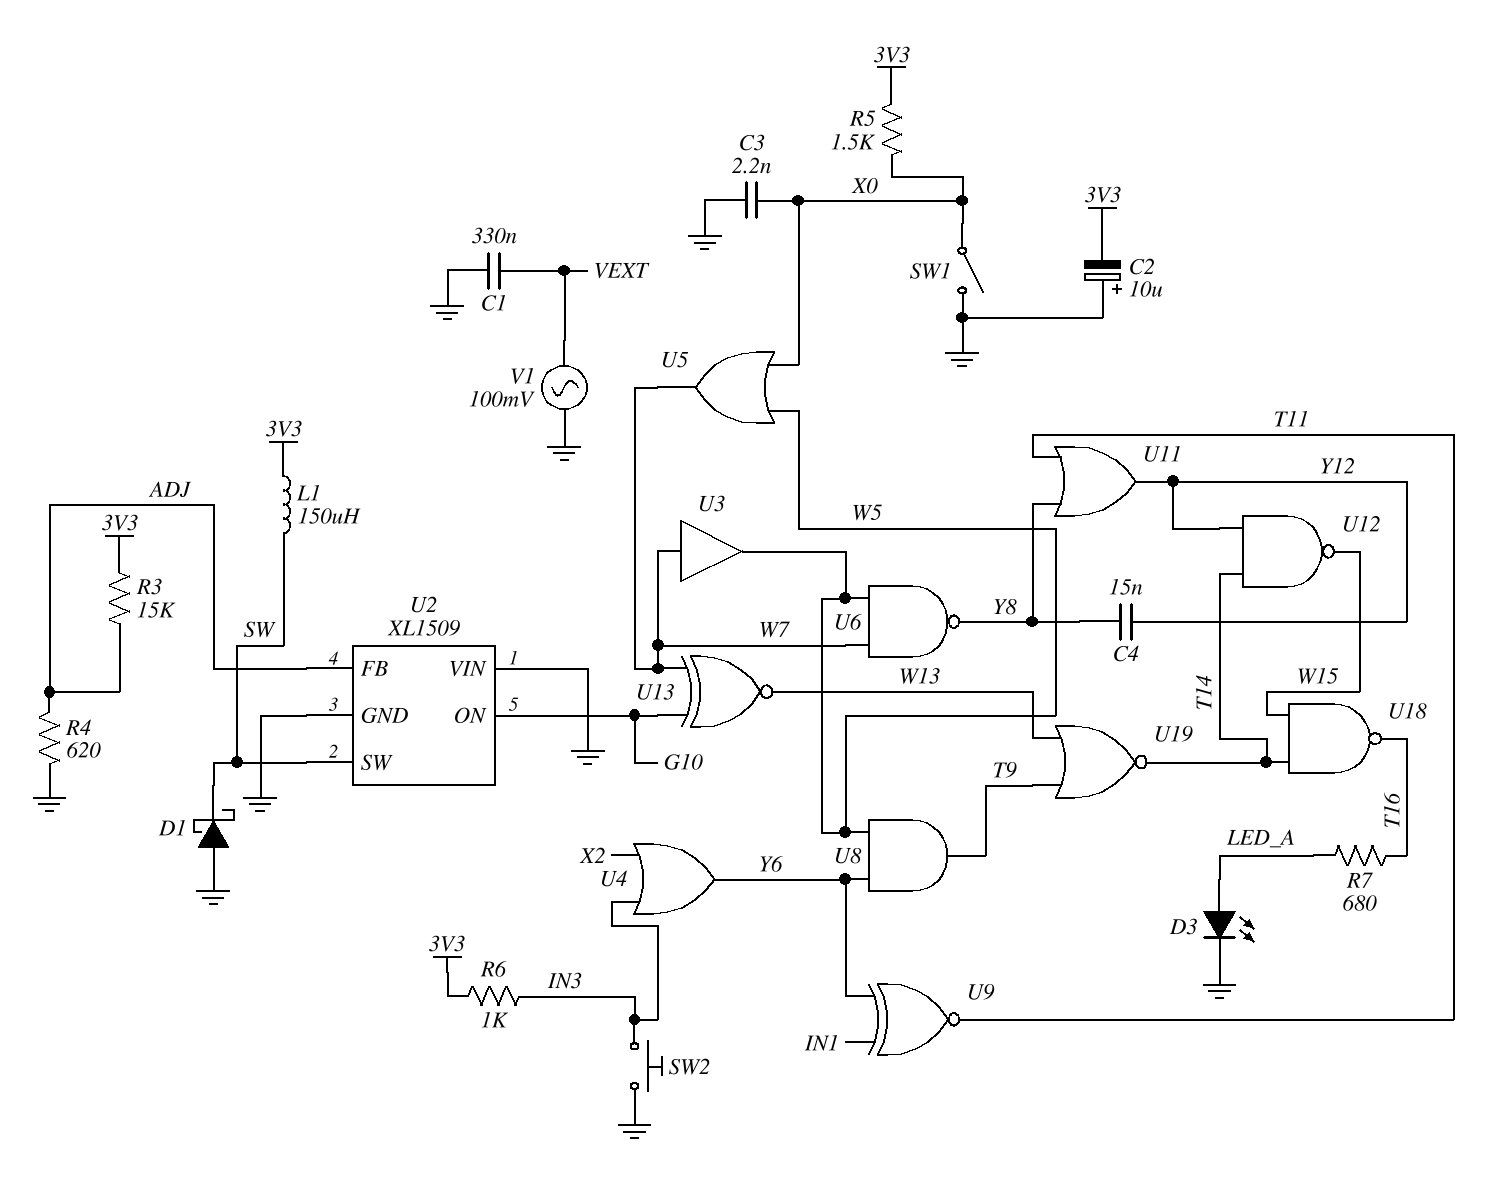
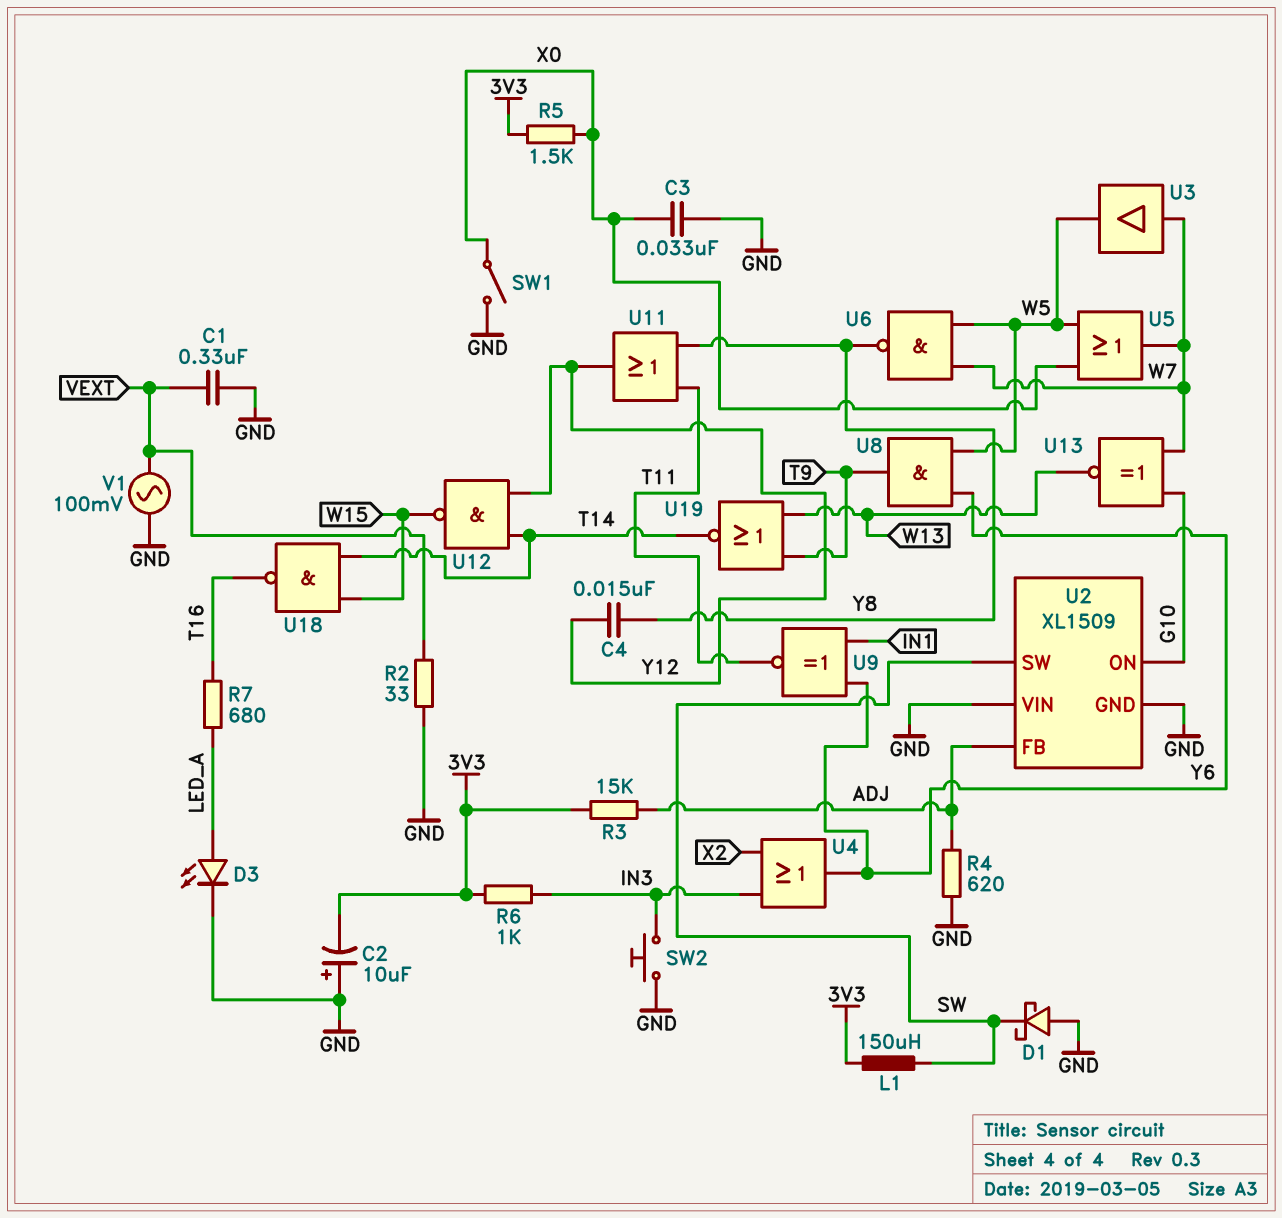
C3: 2.2nF (GND, X0) -> 33nF (GND, X0)
R2: none -> 33 (GND, VEXT)

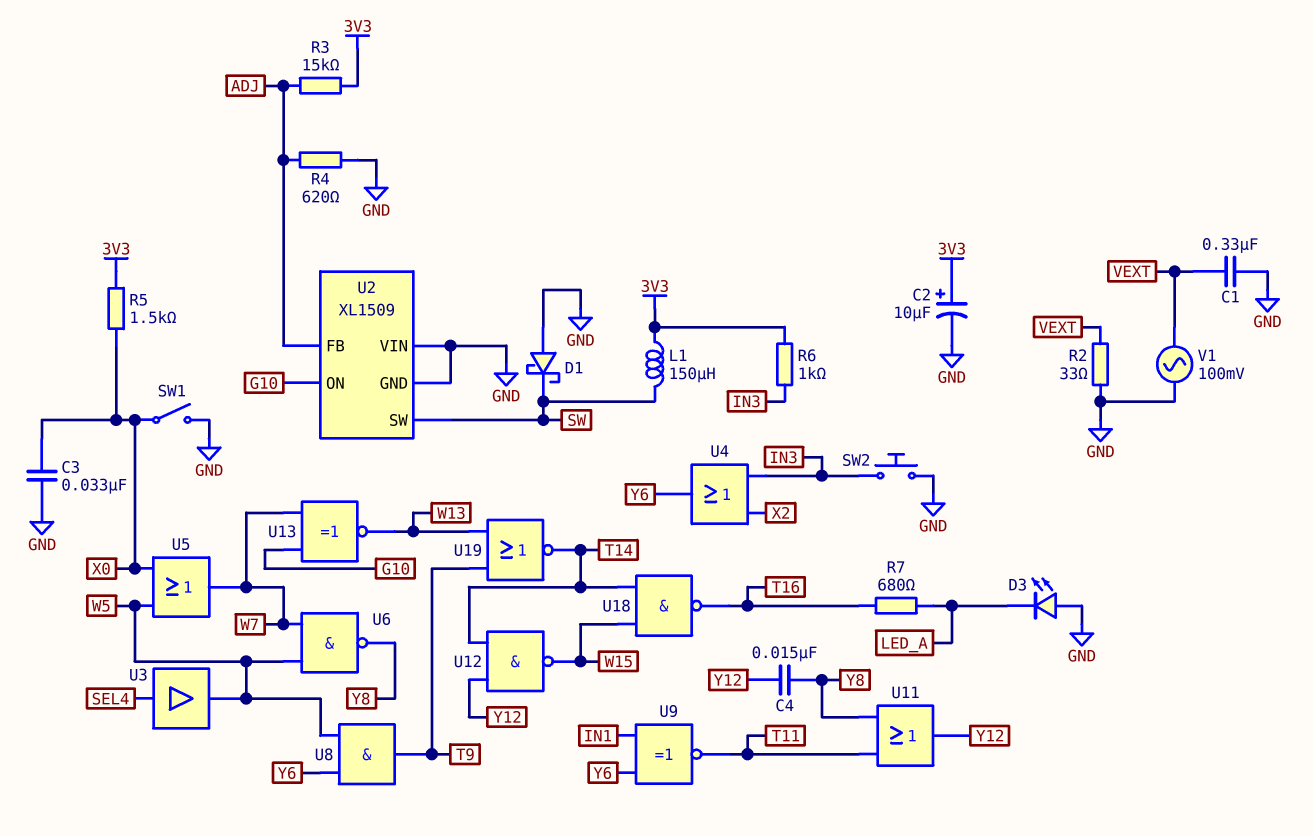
C2: 10uF (plus GND, minus 3V3) -> 10uF (plus 3V3, minus GND)
D3: LED (A LED_A, K GND) -> LED (A GND, K LED_A)
U3: buffer (in W7, out W5) -> buffer (in SEL4, out W5)

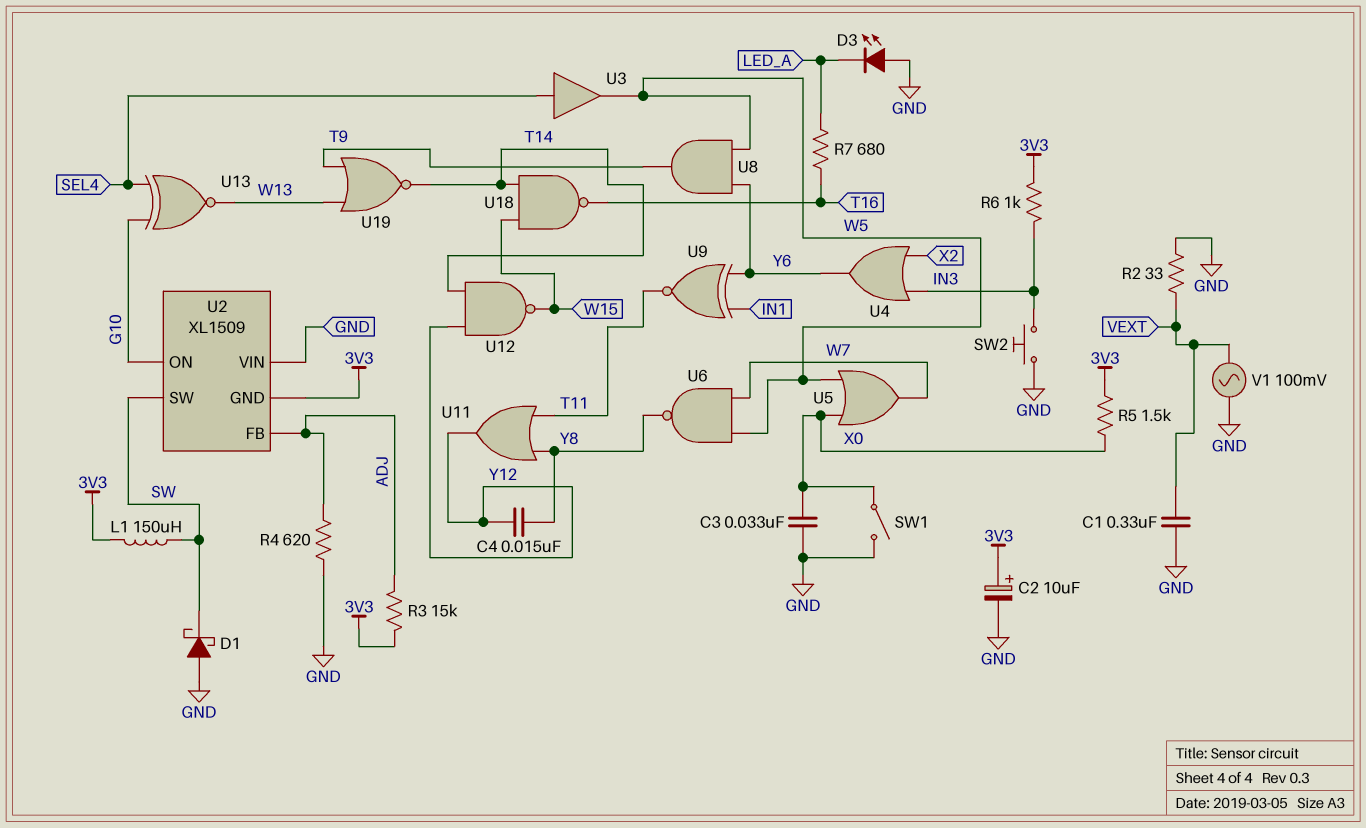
U2 pin GND: GND -> 3V3
U13: XNOR (in G10, in W7, out W13) -> XNOR (in G10, in SEL4, out W13)

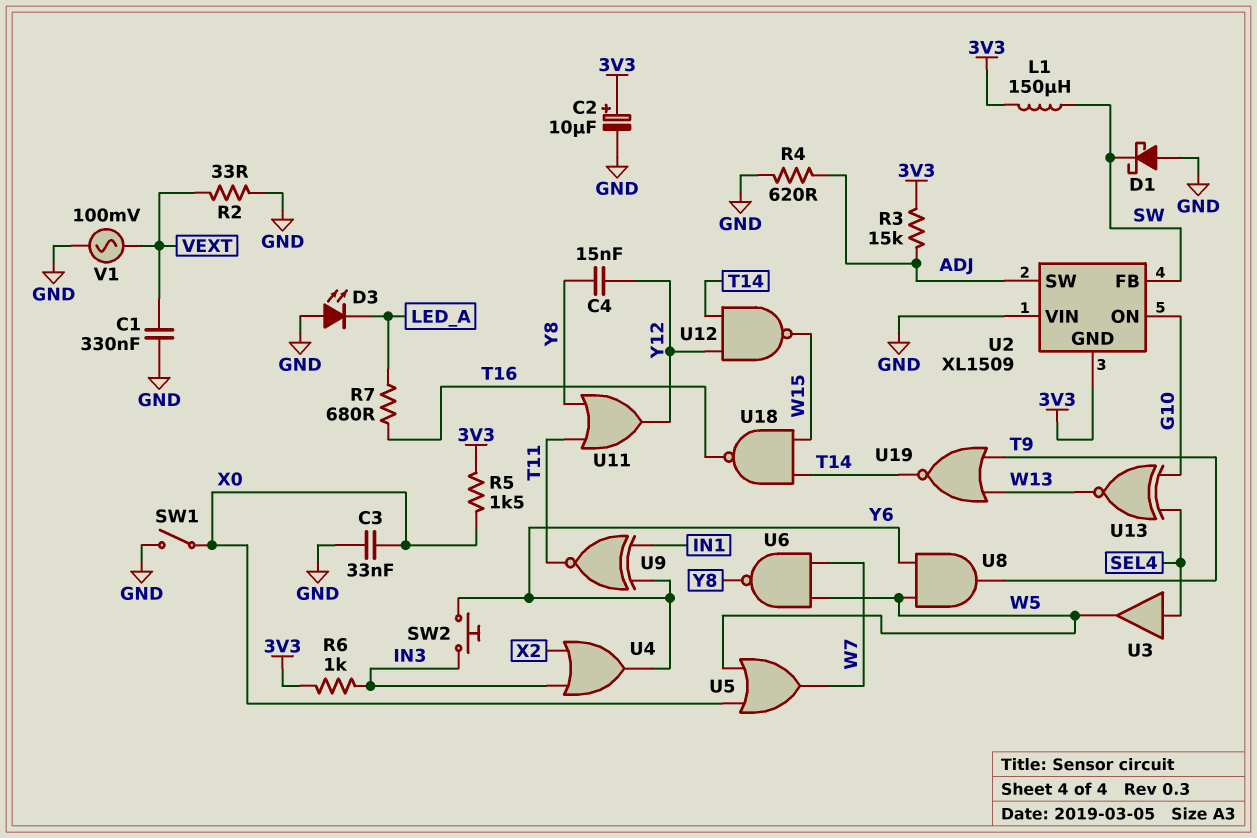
SW2: button (GND, IN3) -> button (IN3, Y6)
U2 pin FB: ADJ -> SW
U2 pin SW: SW -> ADJ

